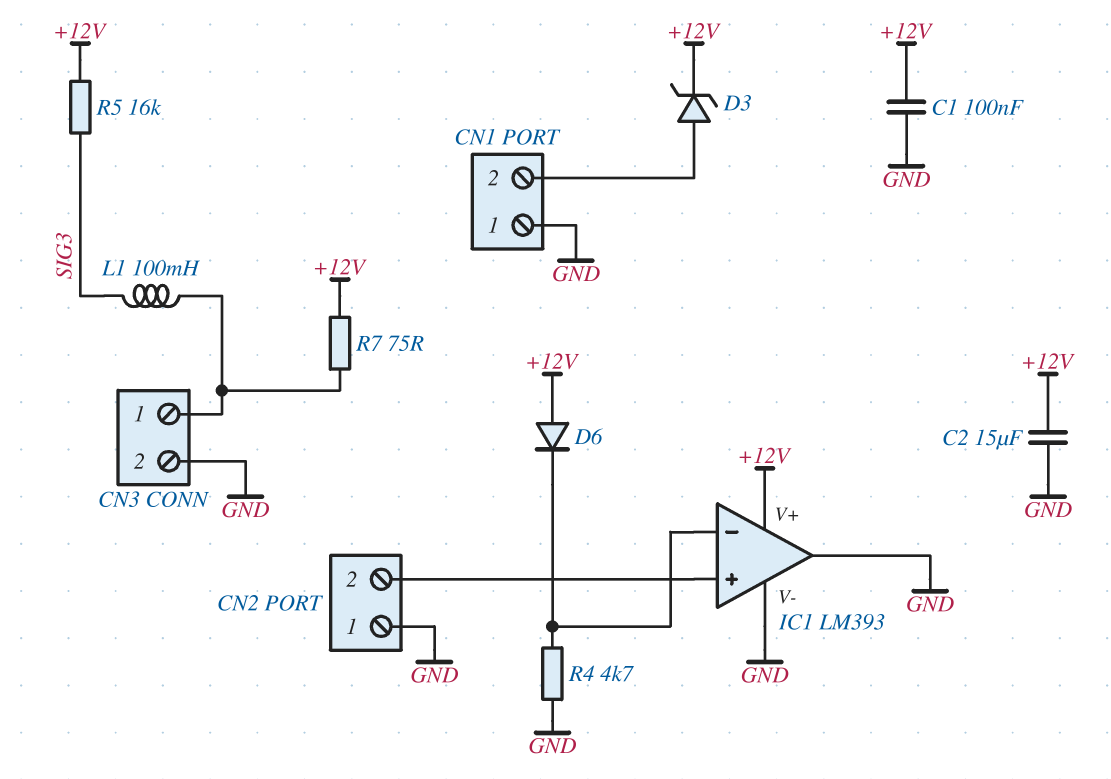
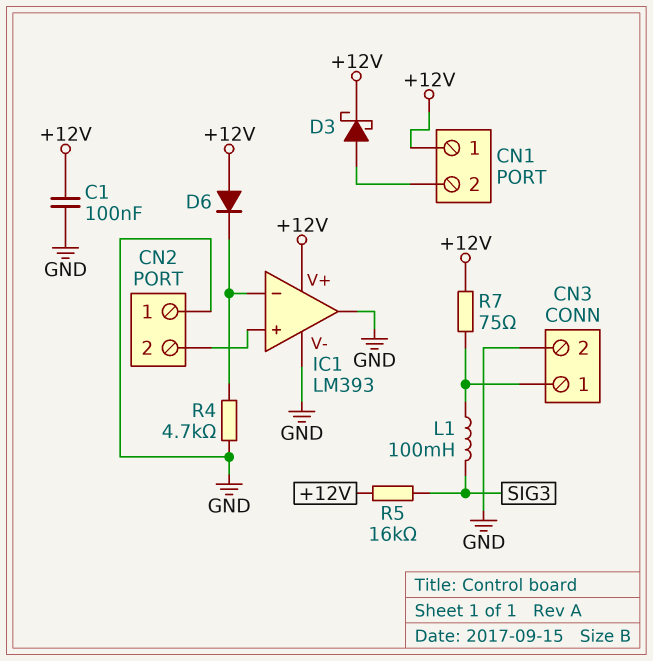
C2: 15uF (+12V, GND) -> none
CN1 pin 1: GND -> +12V
D3: zener (A CN1/2, K +12V) -> schottky (A CN1/2, K +12V)

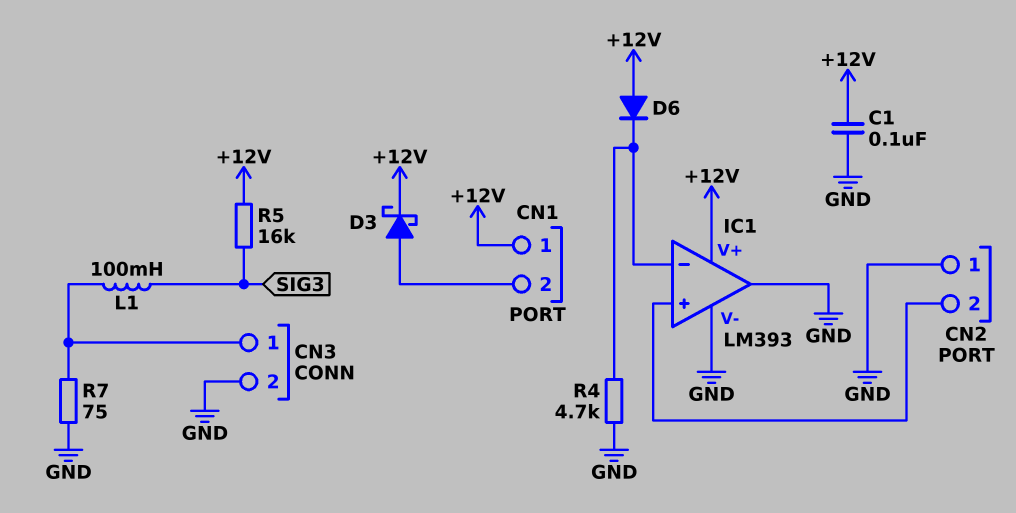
R7: 75 (+12V, CN3/1) -> 75 (CN3/1, GND)

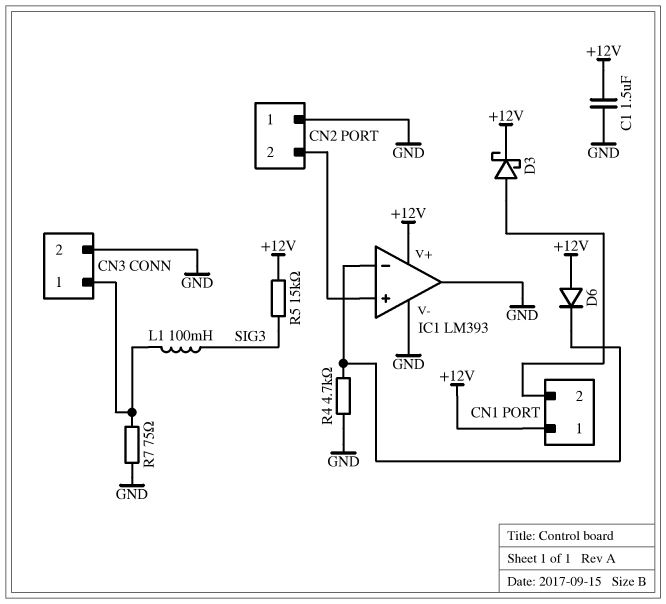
C1: 100nF (+12V, GND) -> 1.5uF (+12V, GND)
R5: 16k (+12V, SIG3) -> 15k (+12V, SIG3)

